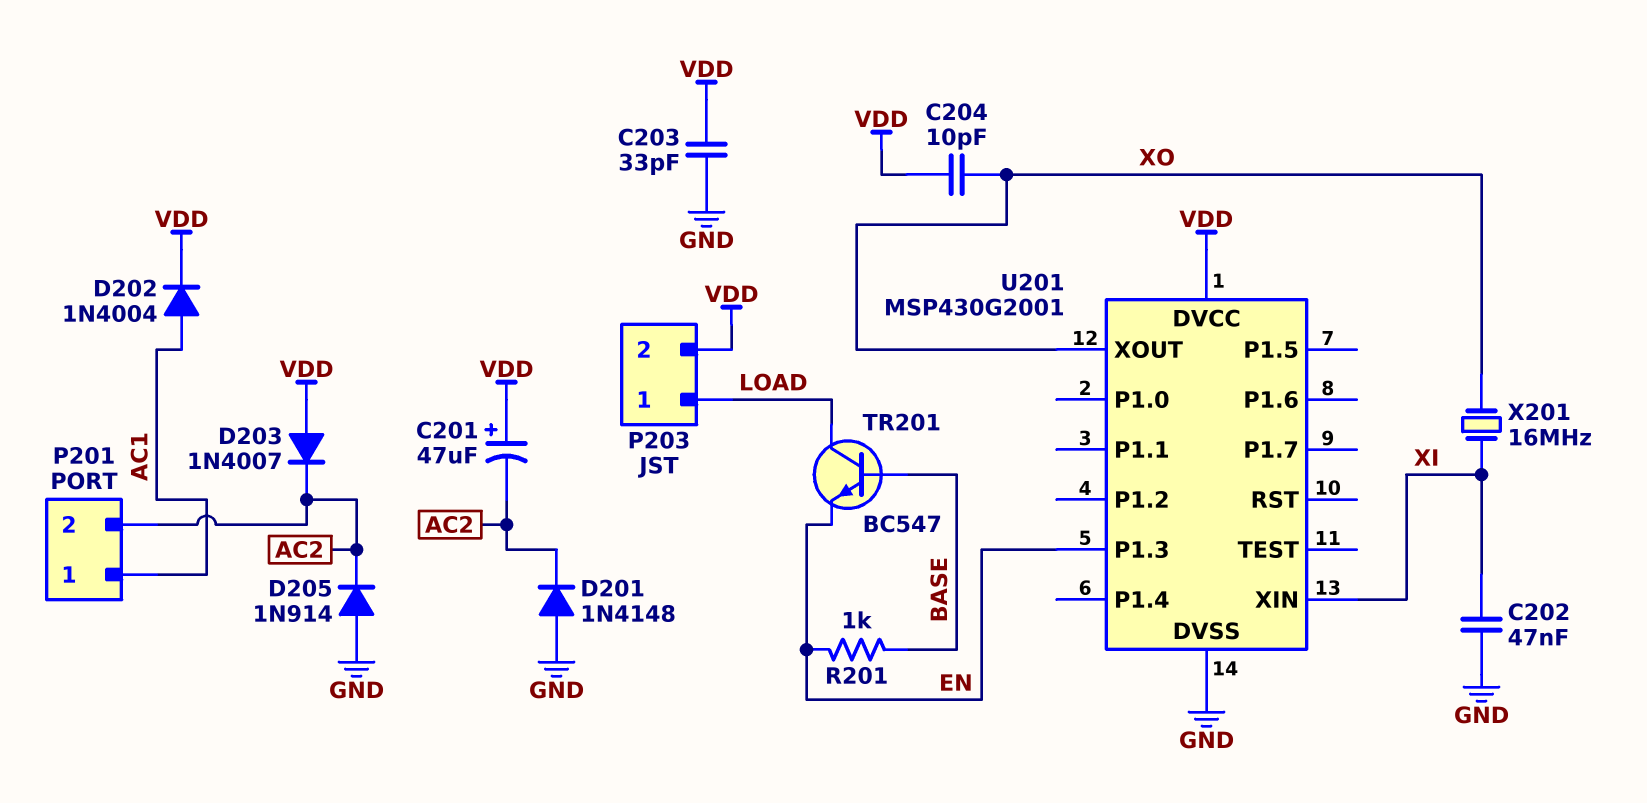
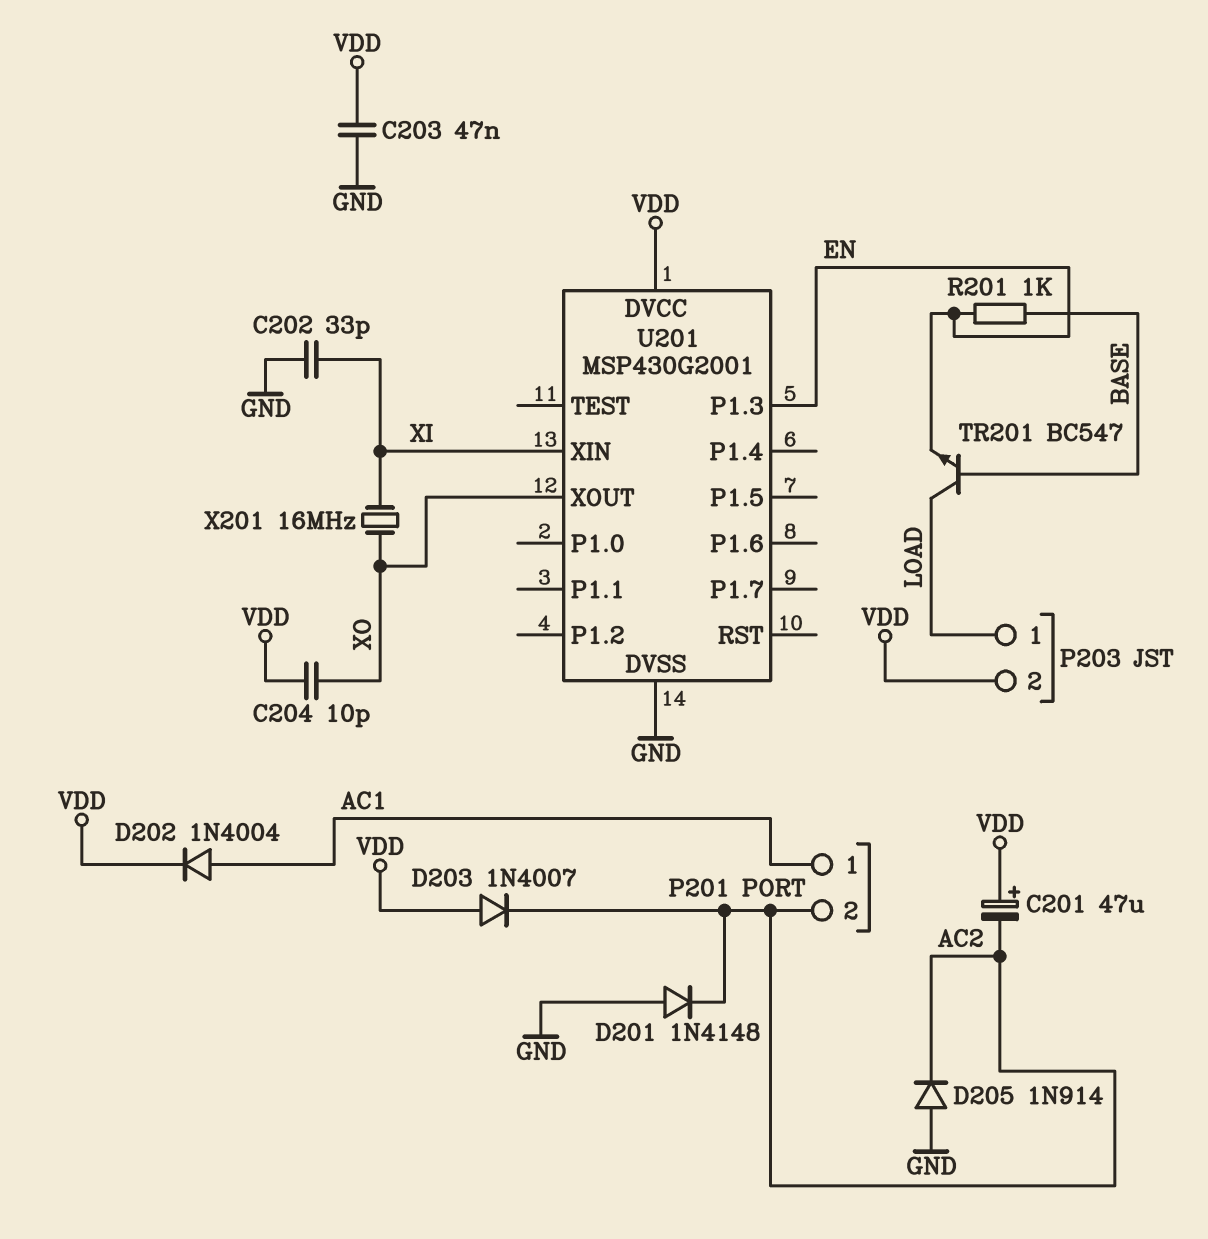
C202: 47nF (GND, XI) -> 33pF (GND, XI)
C203: 33pF (GND, VDD) -> 47nF (GND, VDD)

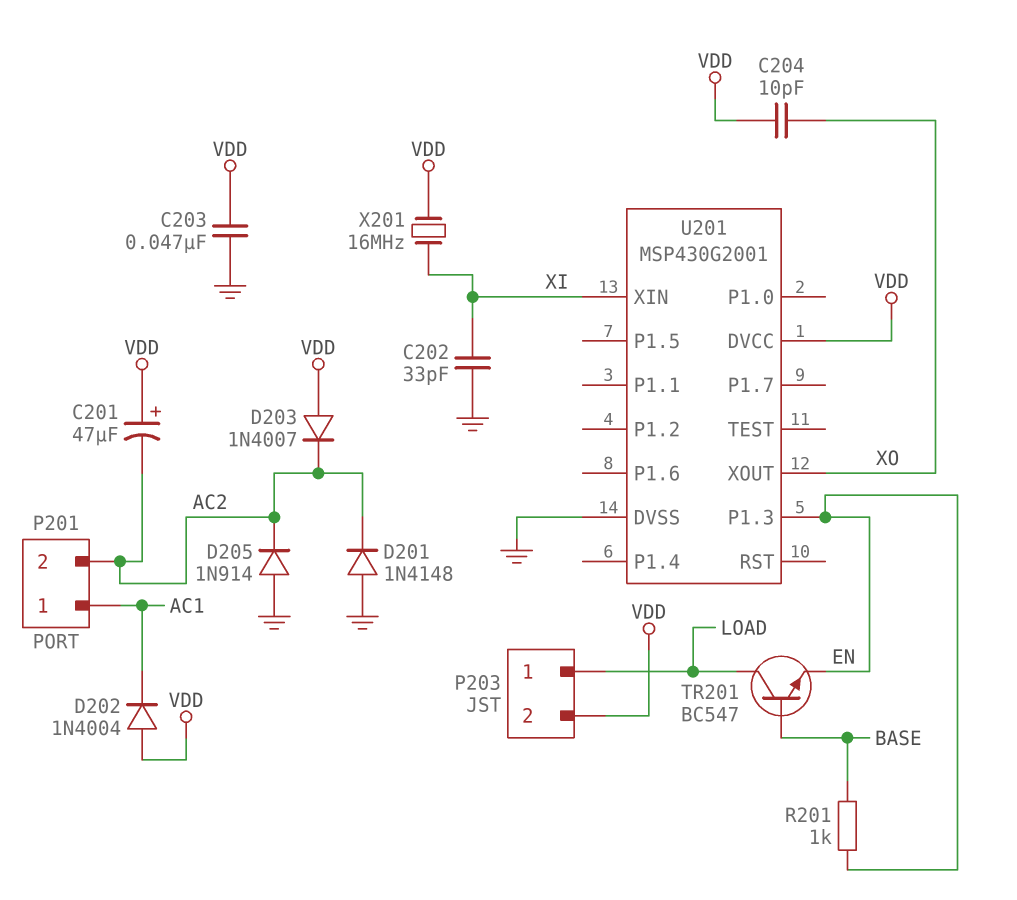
D202: diode 1N4004 (A AC1, K VDD) -> diode 1N4004 (A VDD, K AC1)
X201: 16MHz (XI, XO) -> 16MHz (VDD, XI)

